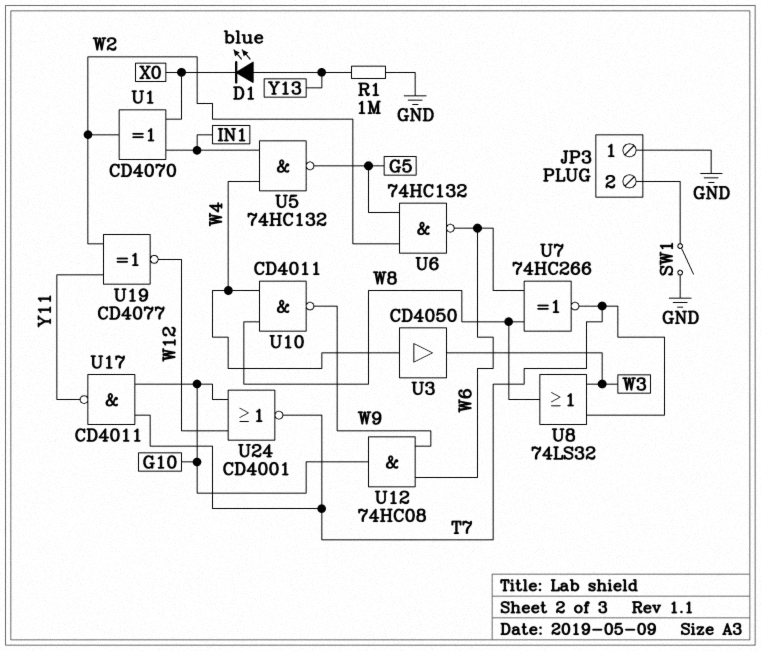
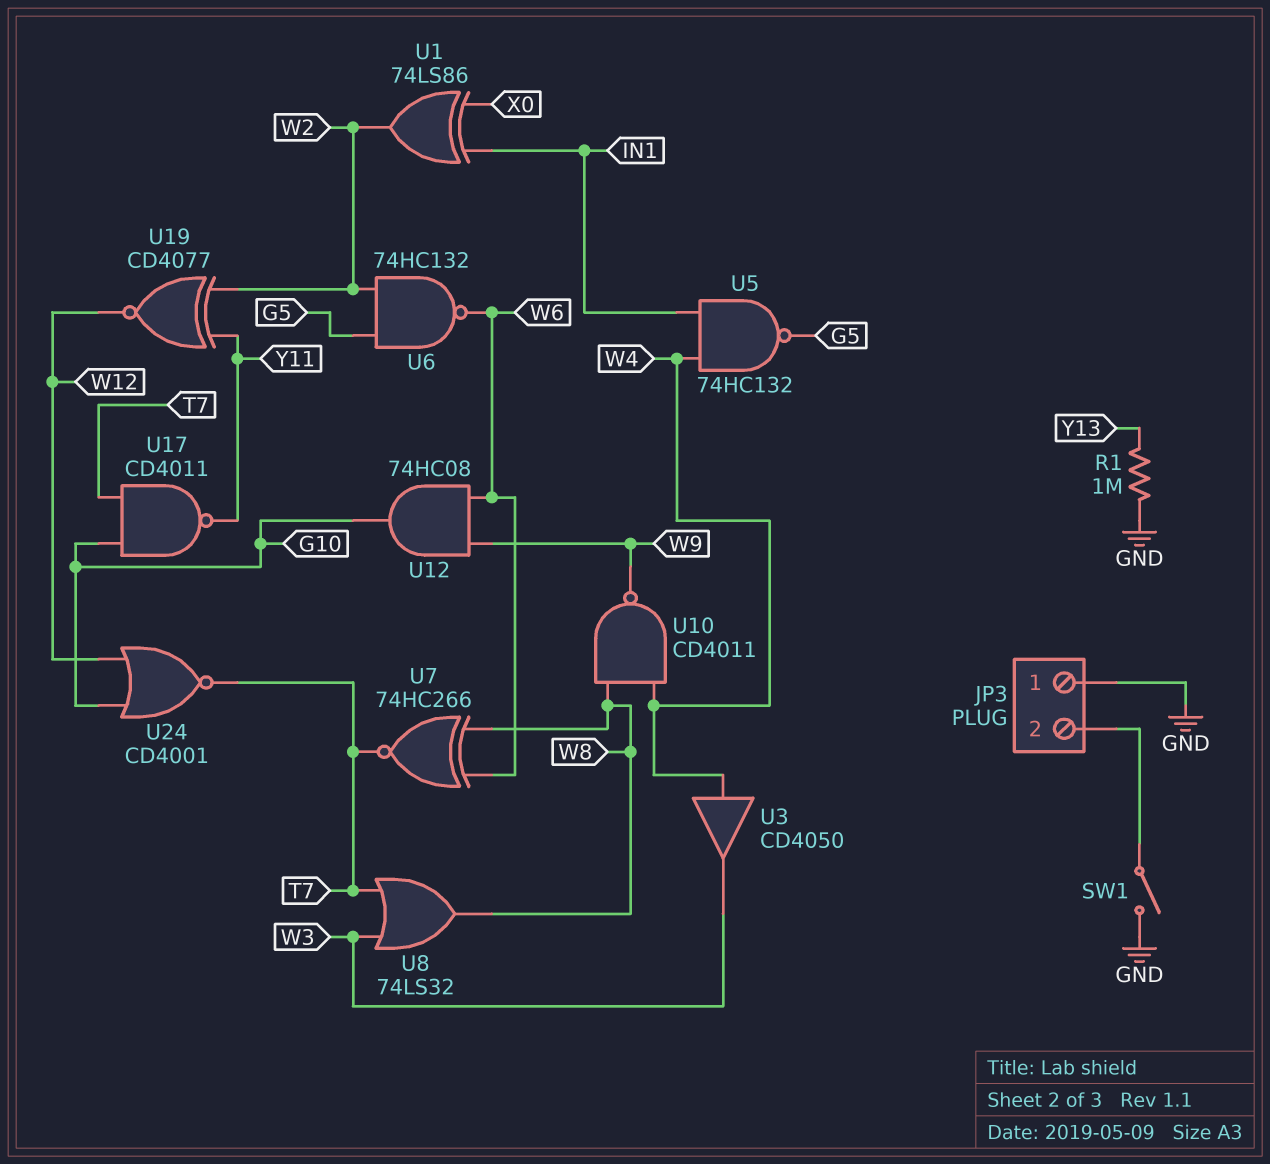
D1: LED blue (A Y13, K X0) -> none
U1: XOR CD4070 (in IN1, in X0, out W2) -> XOR 74LS86 (in IN1, in X0, out W2)

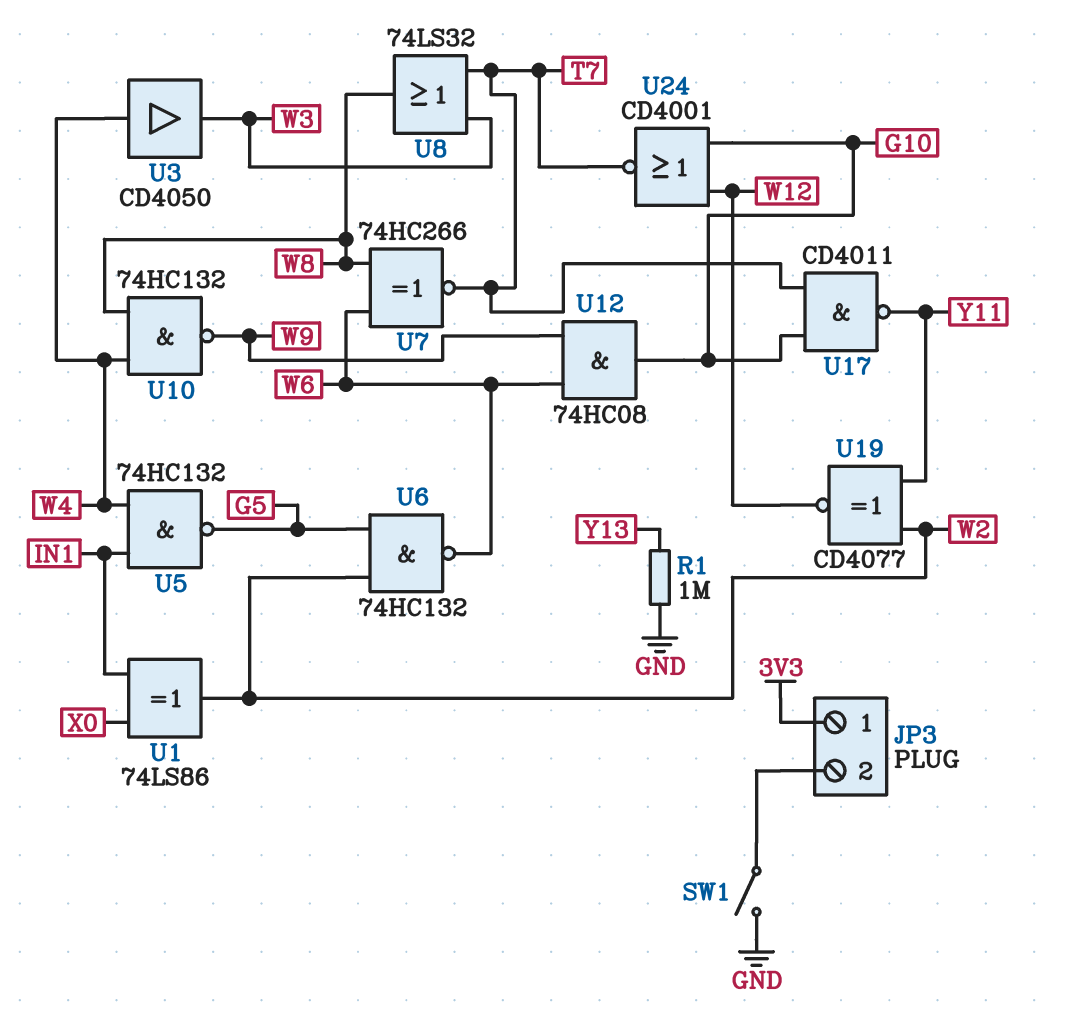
JP3 pin 1: GND -> 3V3
U10: NAND CD4011 (in W4, in W8, out W9) -> NAND 74HC132 (in W4, in W8, out W9)

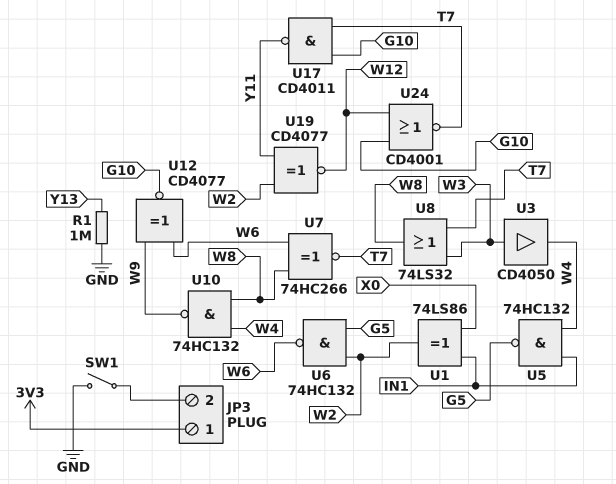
U3: buffer CD4050 (in W4, out W3) -> buffer CD4050 (in W3, out W4)
U12: AND 74HC08 (in W6, in W9, out G10) -> XNOR CD4077 (in W6, in W9, out G10)

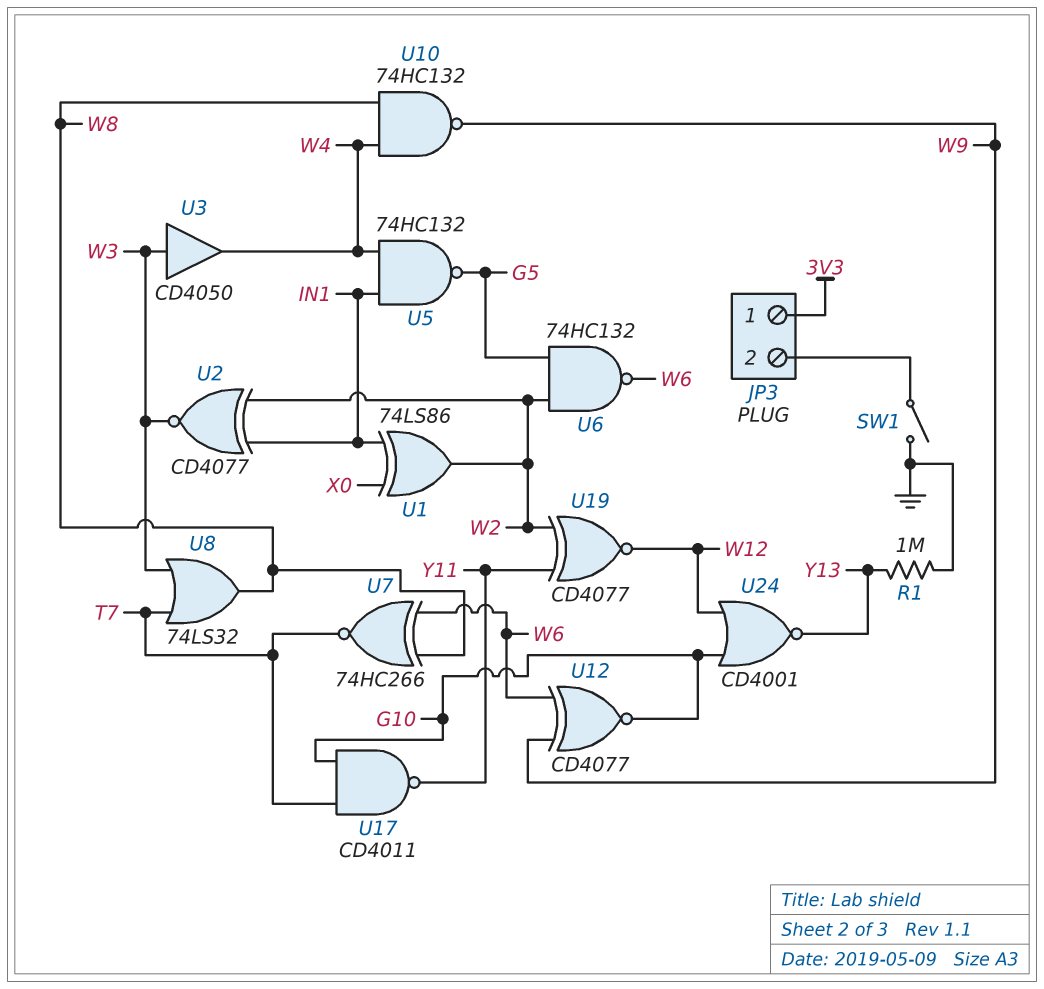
U2: none -> XNOR CD4077 (in IN1, in W2, out W3)
U24: NOR CD4001 (in G10, in W12, out T7) -> NOR CD4001 (in G10, in W12, out Y13)

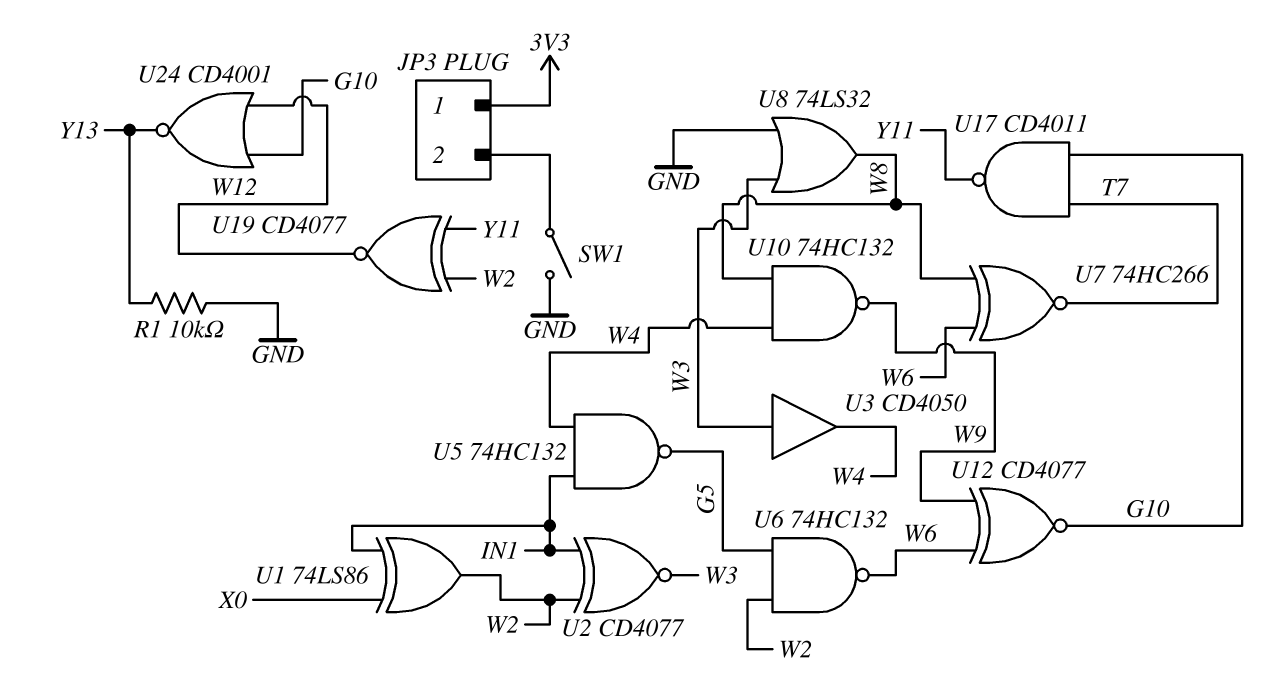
R1: 1M (GND, Y13) -> 10k (GND, Y13)
U8: OR 74LS32 (in T7, in W3, out W8) -> OR 74LS32 (in GND, in W3, out W8)

